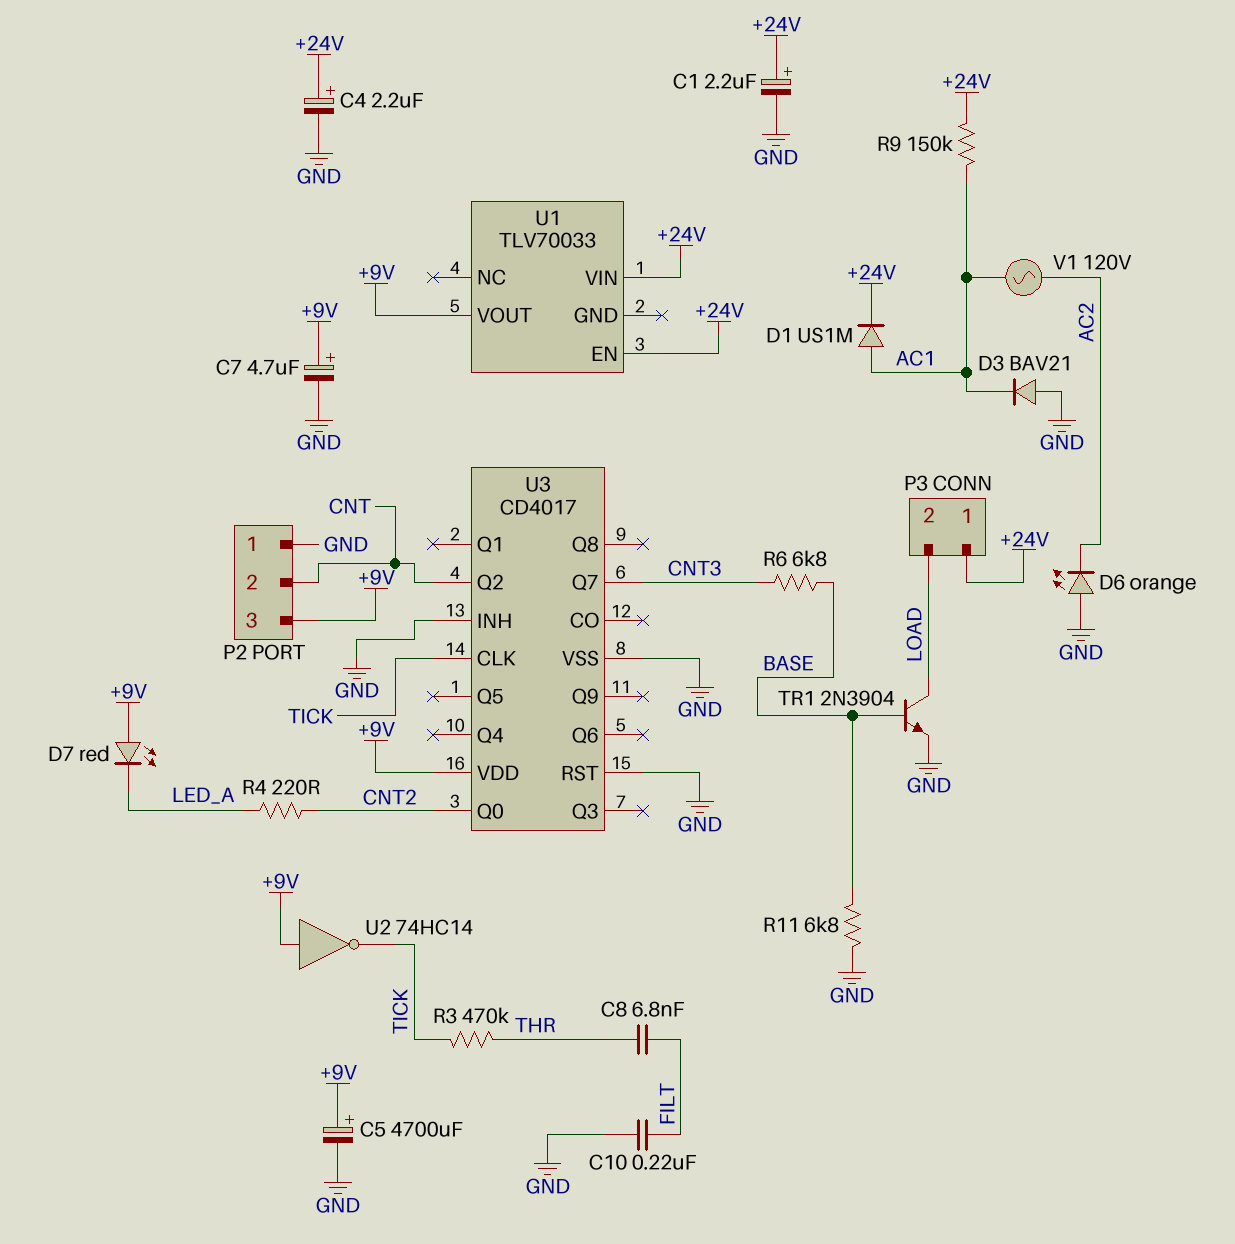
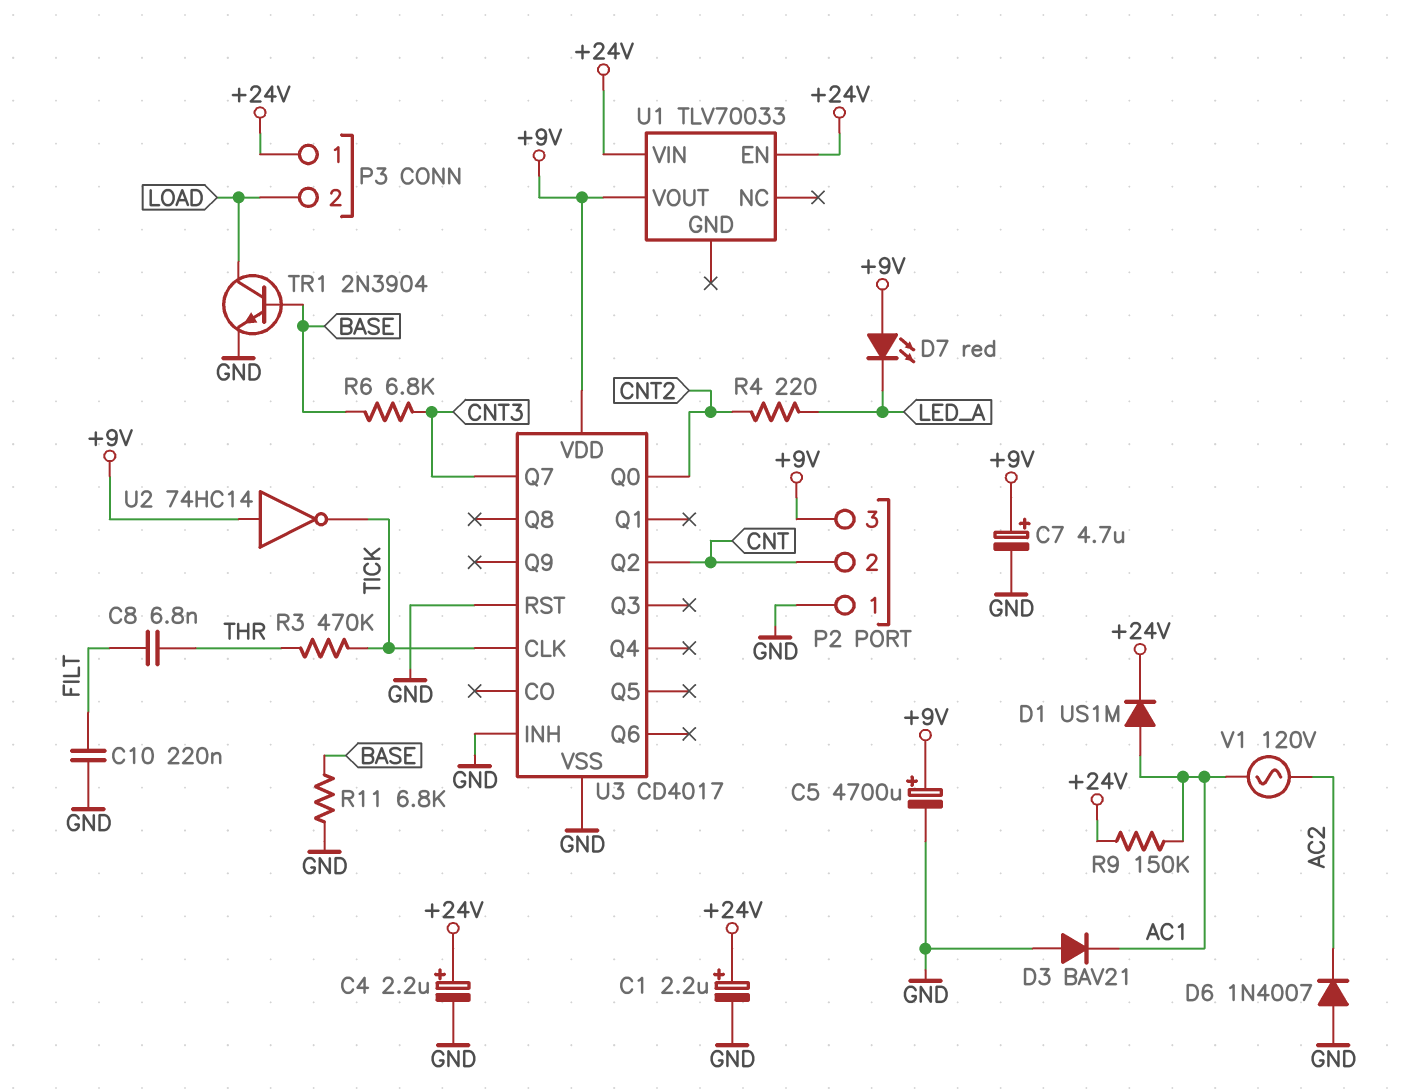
D6: LED orange (A GND, K AC2) -> diode 1N4007 (A GND, K AC2)

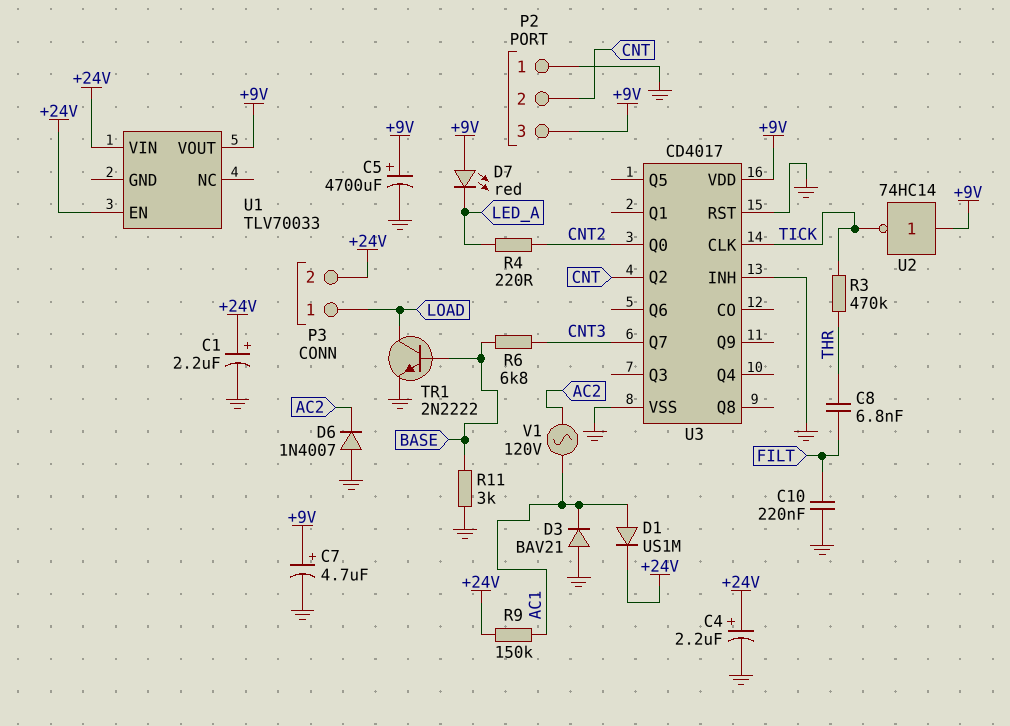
P3 pin 1: +24V -> LOAD
P3 pin 2: LOAD -> +24V
R11: 6.8k (BASE, GND) -> 3k (BASE, GND)
TR1: NPN 2N3904 (B BASE, C LOAD, E GND) -> NPN 2N2222 (B BASE, C LOAD, E GND)

